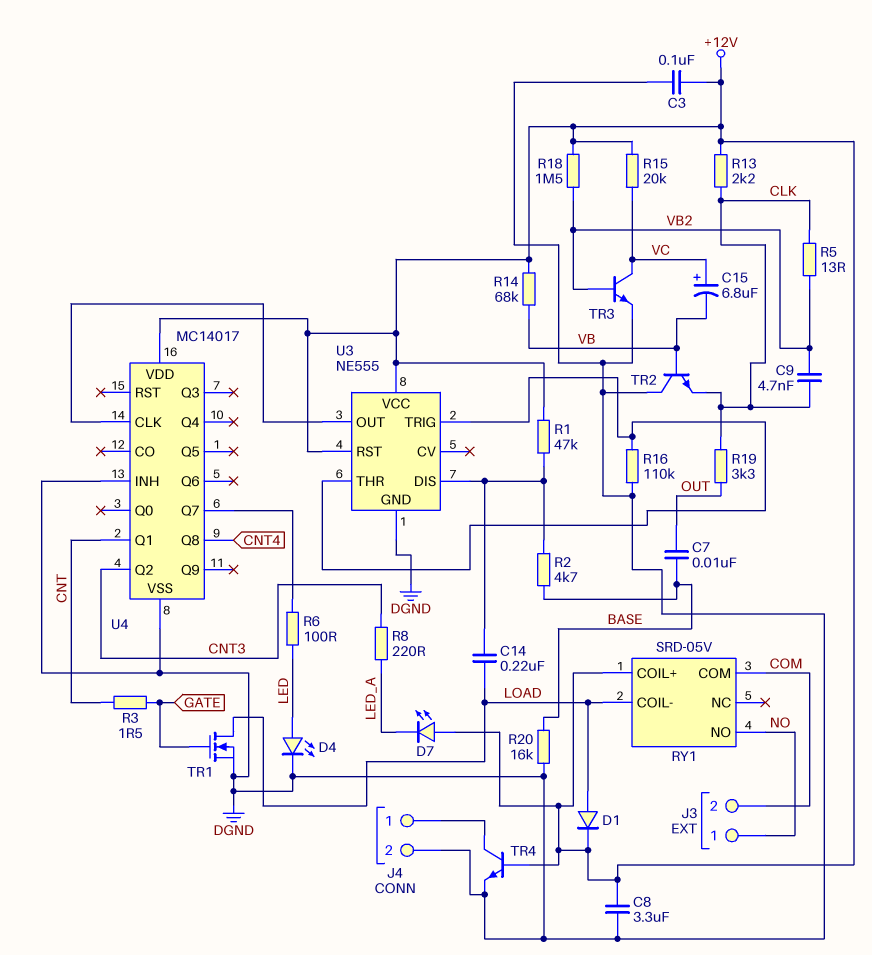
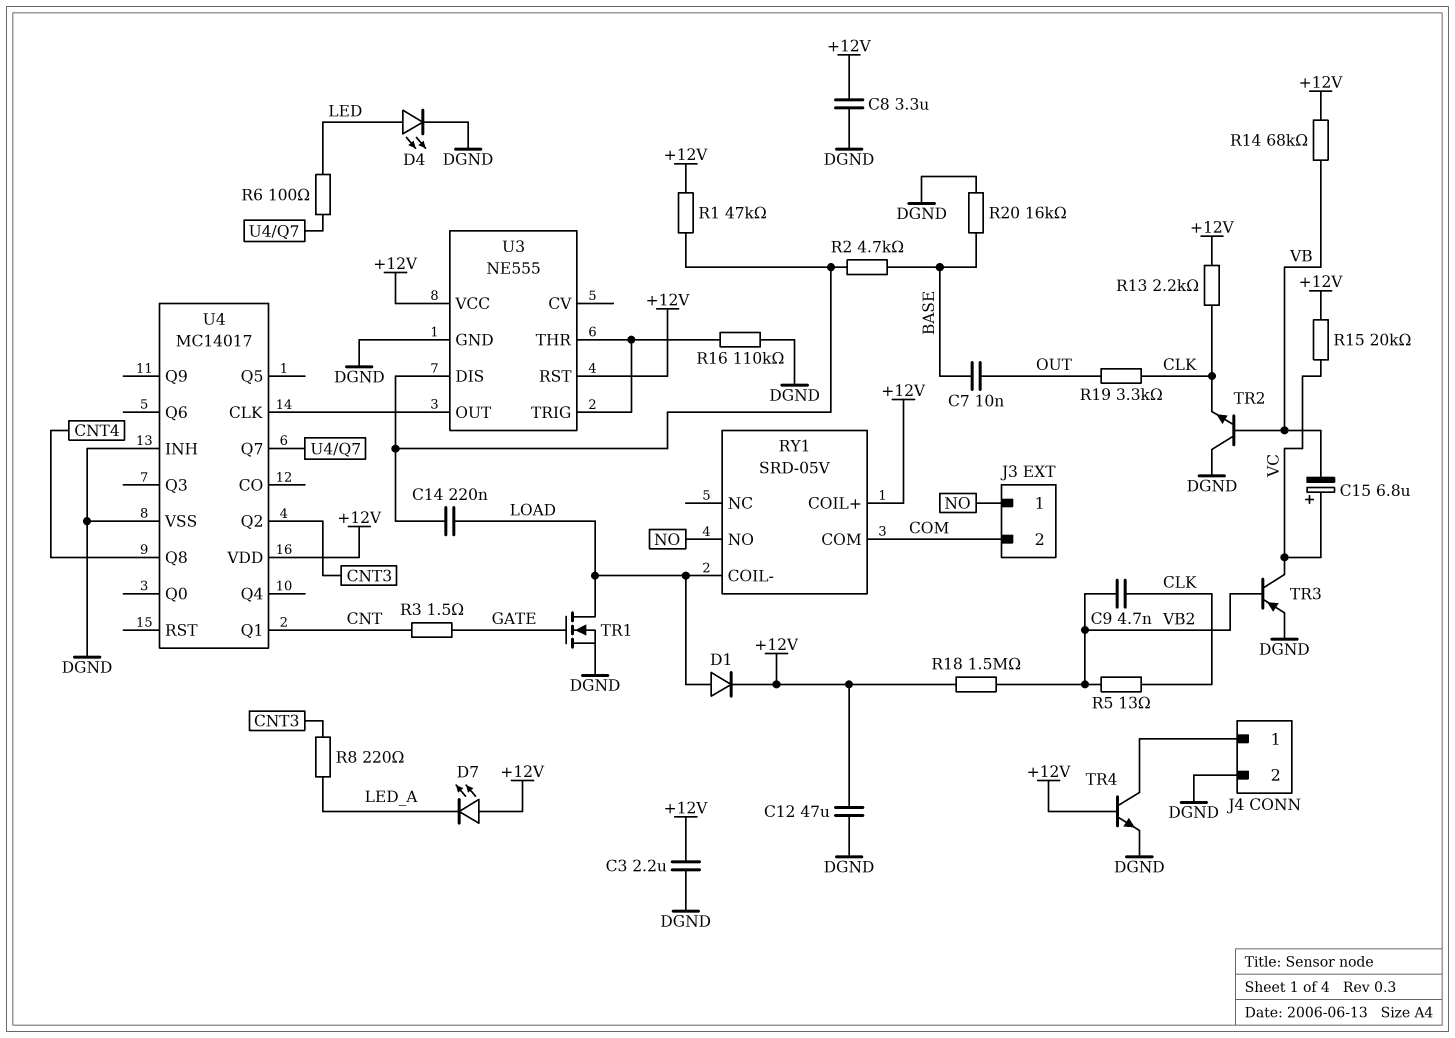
C3: 100nF (+12V, DGND) -> 2.2uF (+12V, DGND)
C12: none -> 47uF (+12V, DGND)
TR3: NPN (B VB2, C VC, E DGND) -> PNP (B VB2, C VC, E DGND)

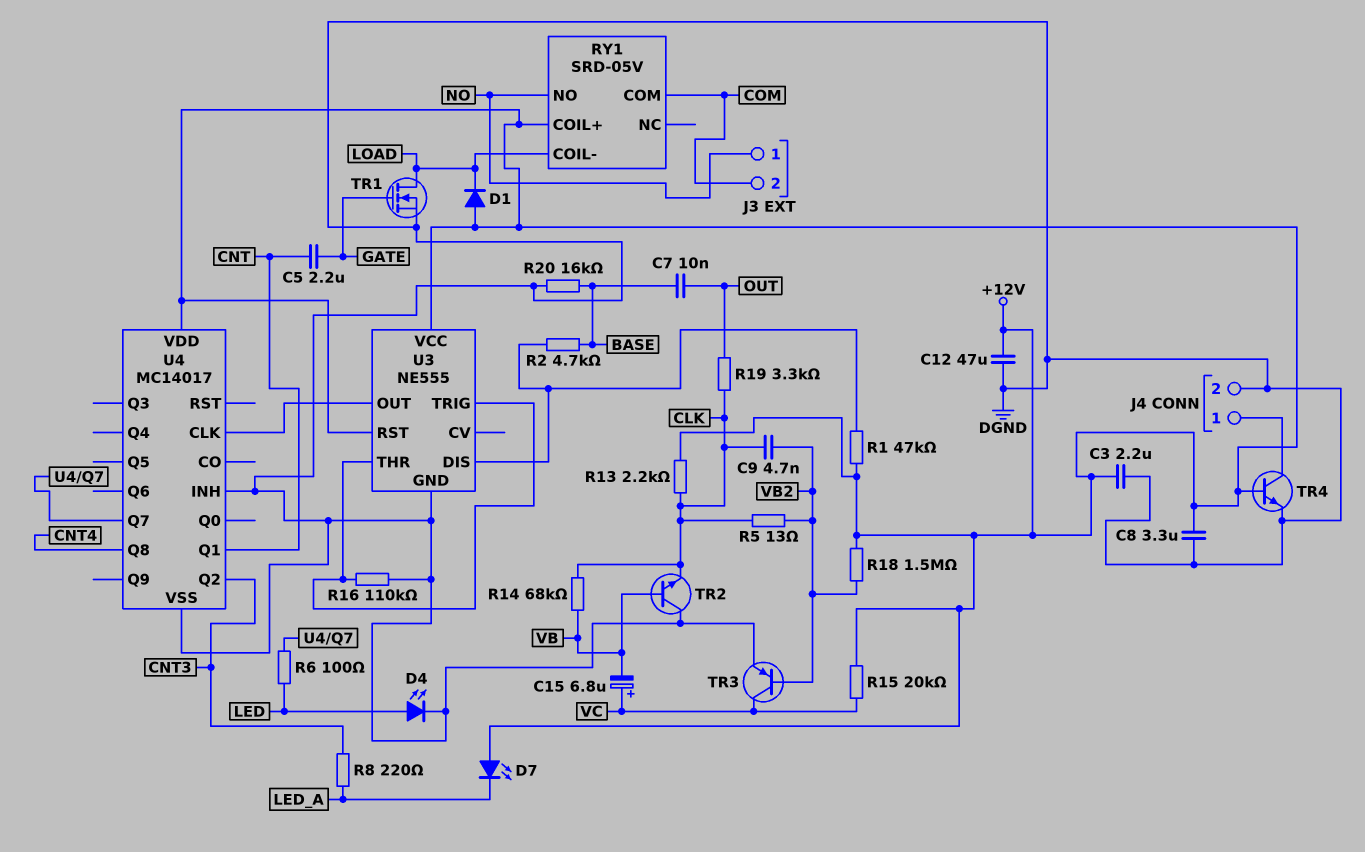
C5: none -> 2.2uF (CNT, GATE)
C14: 220nF (LOAD, U3/DIS) -> none
D1: diode (A LOAD, K +12V) -> diode (A +12V, K LOAD)
R3: 1.5 (CNT, GATE) -> none
R14: 68k (+12V, VB) -> 68k (CLK, VB)

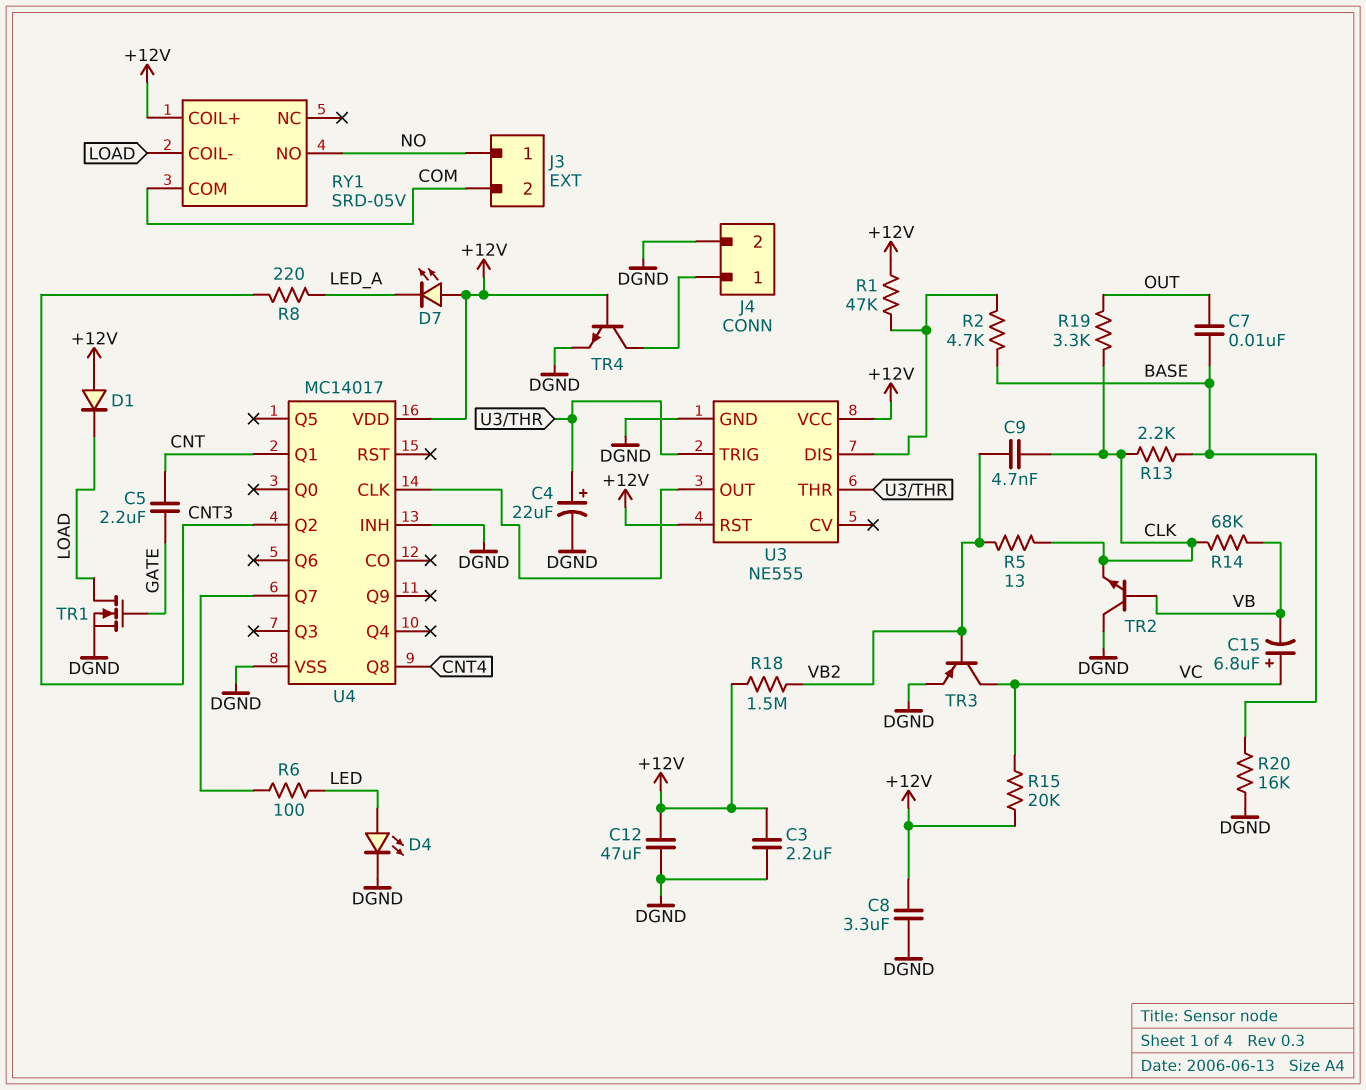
C4: none -> 22uF (plus U3/THR, minus DGND)
R13: 2.2k (+12V, CLK) -> 2.2k (BASE, CLK)
R16: 110k (DGND, U3/THR) -> none

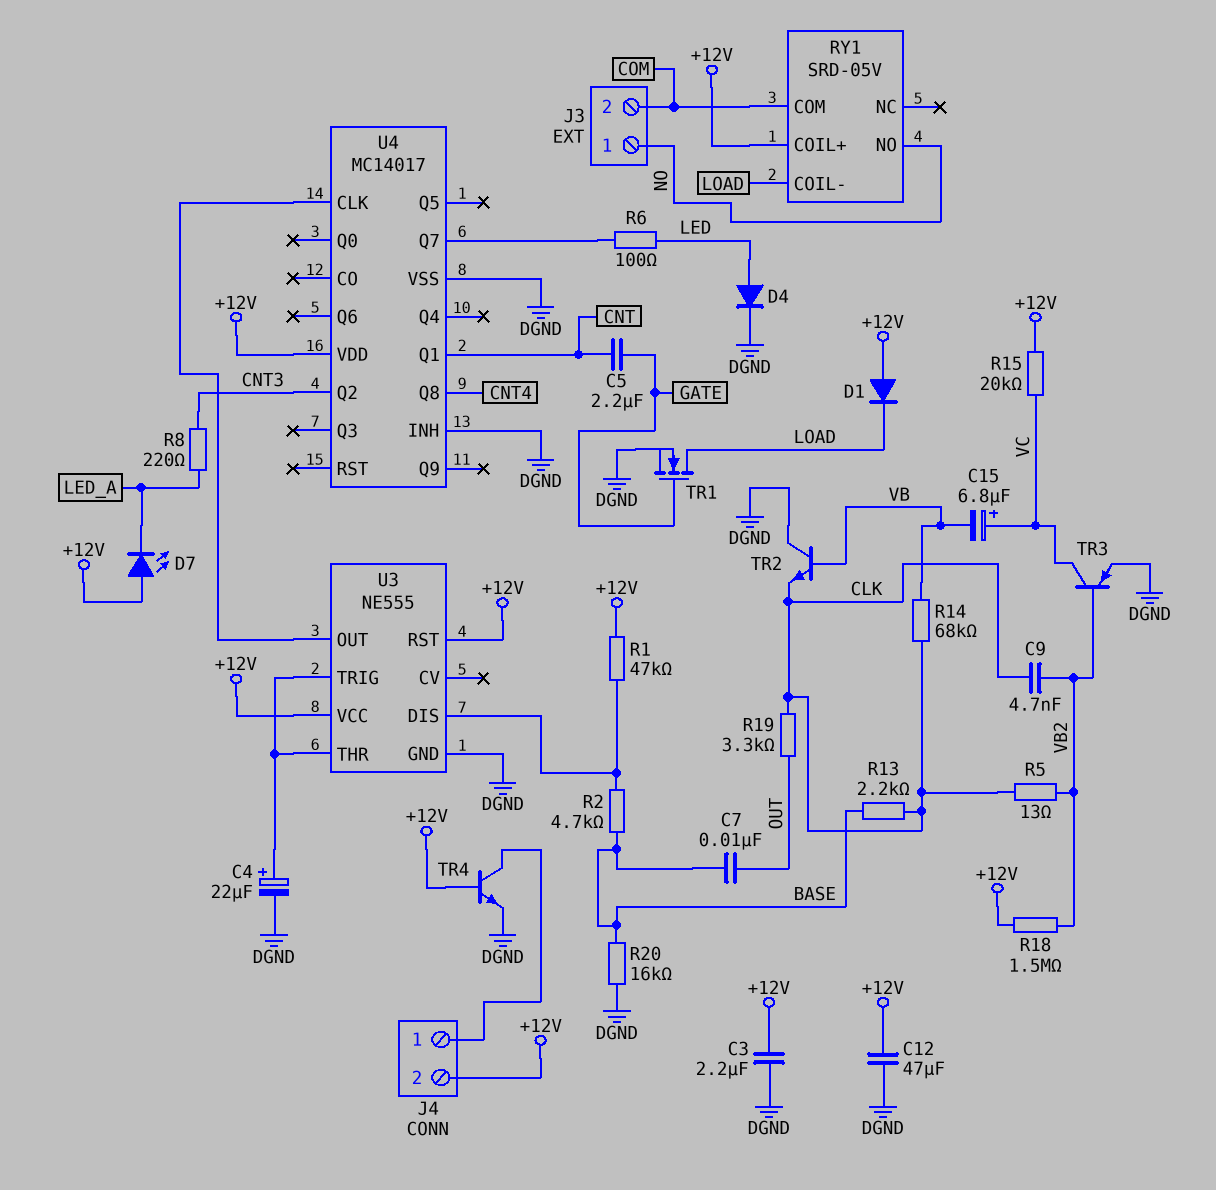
C8: 3.3uF (+12V, DGND) -> none
D4: LED (A LED, K DGND) -> diode (A LED, K DGND)
J4 pin 2: DGND -> +12V

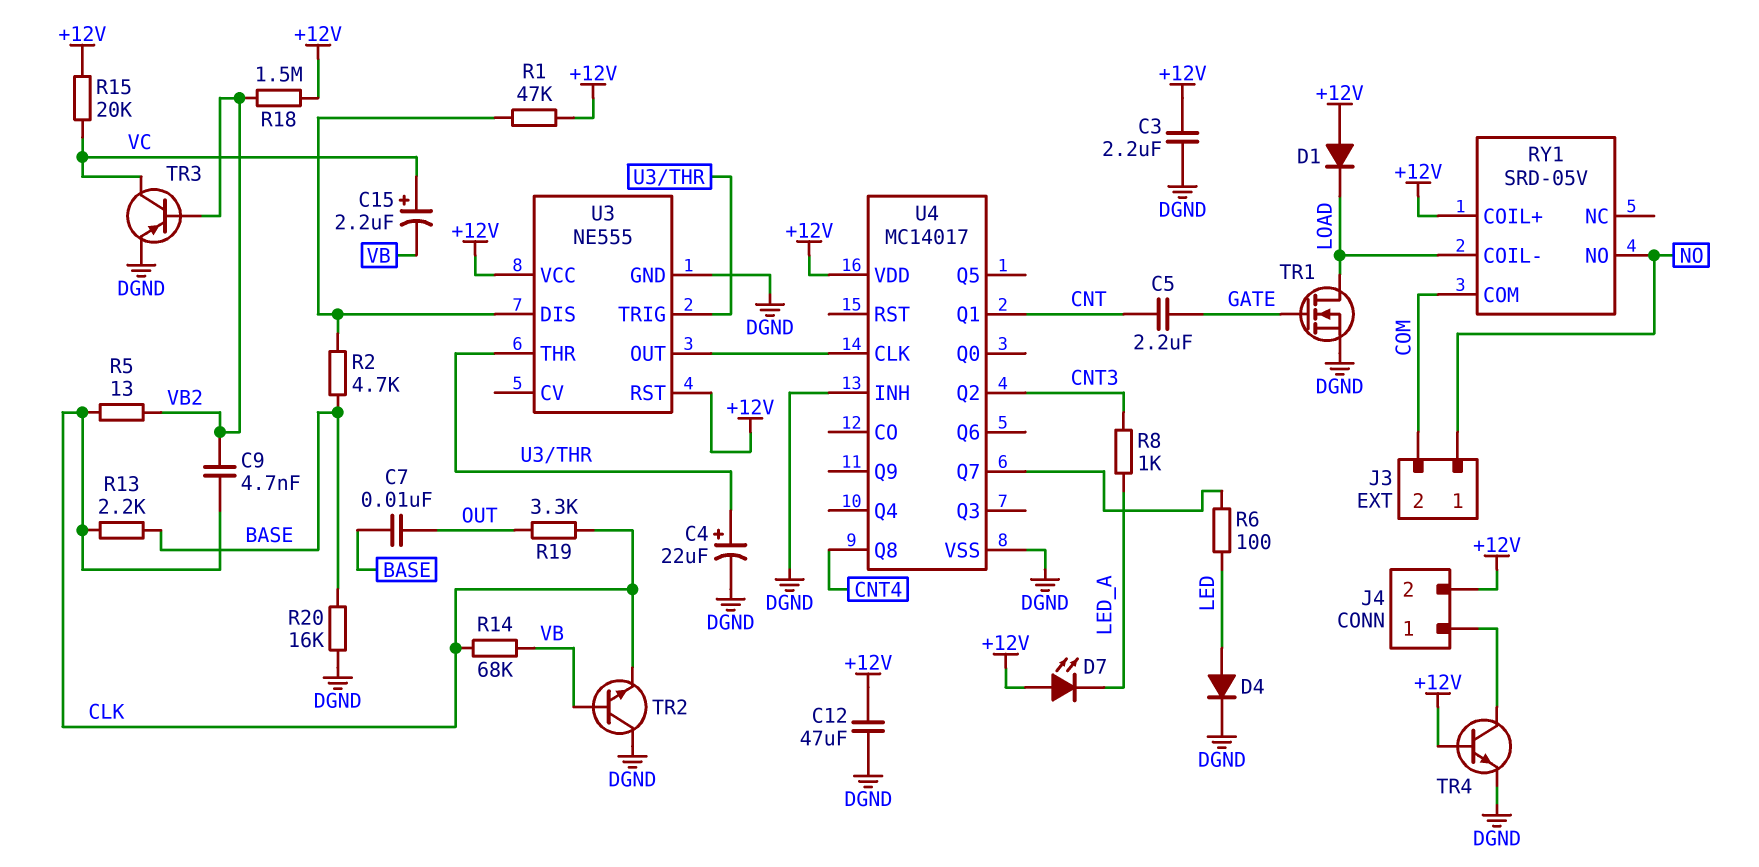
C15: 6.8uF (plus VC, minus VB) -> 2.2uF (plus VC, minus VB)
R8: 220 (CNT3, LED_A) -> 1k (CNT3, LED_A)

